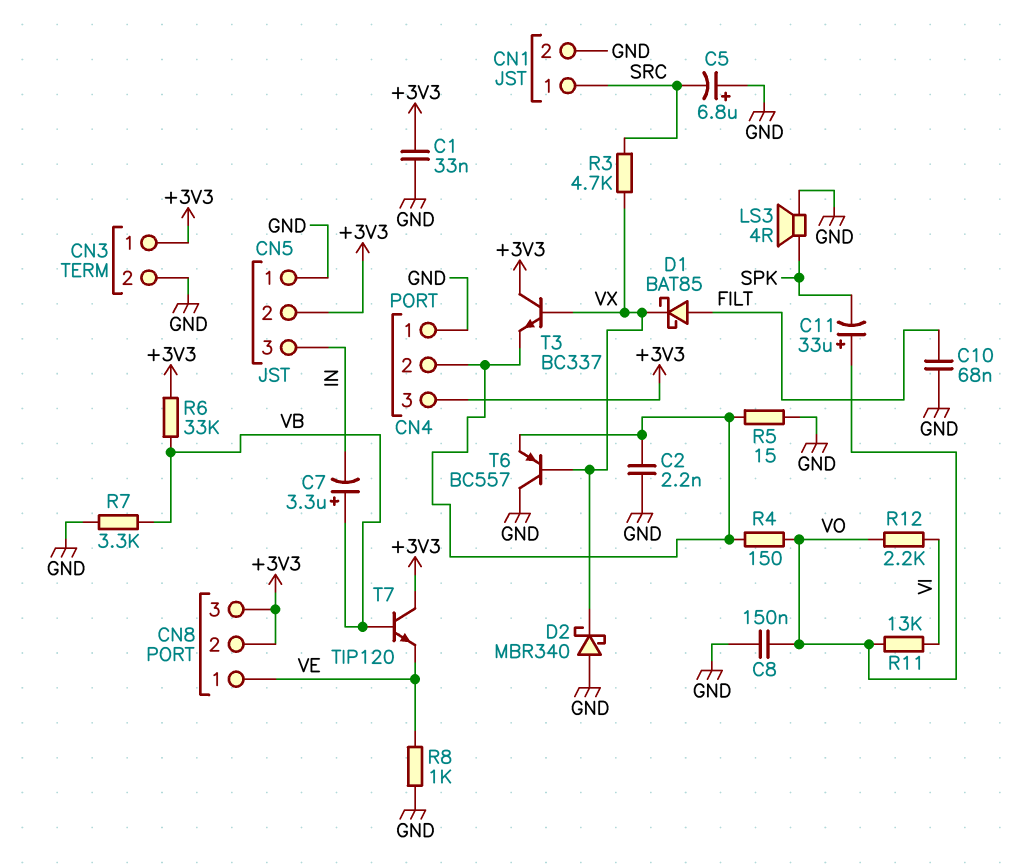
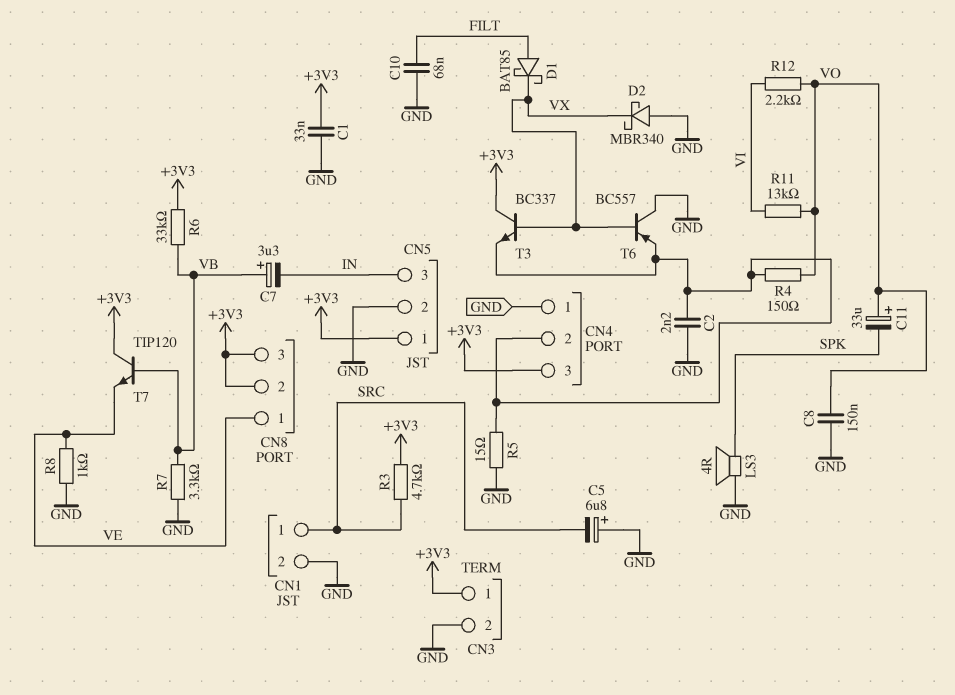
CN5 pin 1: GND -> +3V3
CN5 pin 2: +3V3 -> GND
R3: 4.7k (SRC, VX) -> 4.7k (+3V3, SRC)

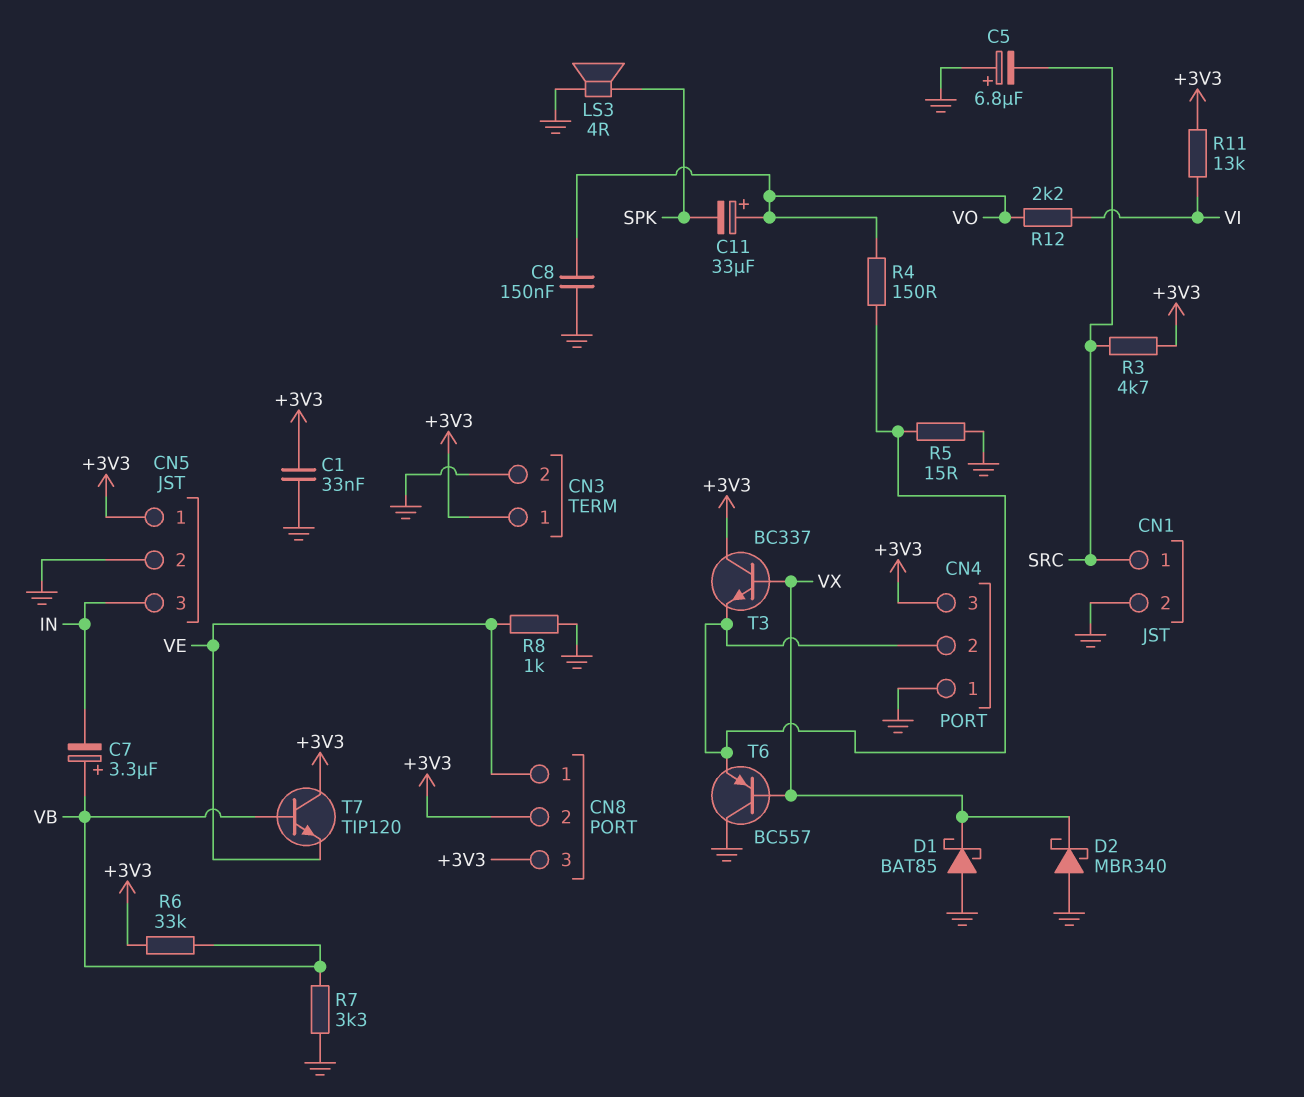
C2: 2.2nF (CN4/2, GND) -> none
C10: 68nF (FILT, GND) -> none
D1: schottky BAT85 (A FILT, K VX) -> schottky BAT85 (A GND, K VX)
R11: 13k (VI, VO) -> 13k (+3V3, VI)

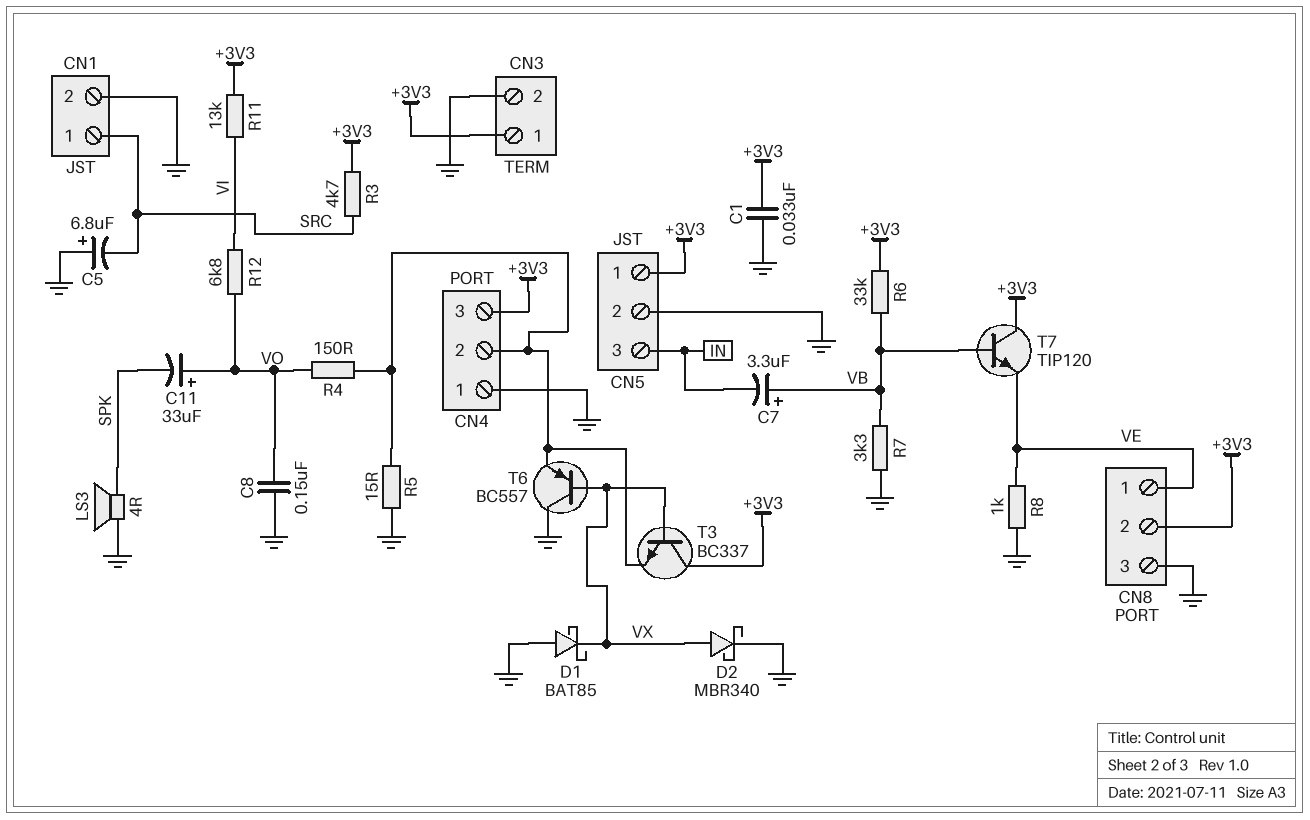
CN8 pin 3: +3V3 -> GND
D2: schottky MBR340 (A GND, K VX) -> schottky MBR340 (A VX, K GND)
R12: 2.2k (VI, VO) -> 6.8k (VI, VO)

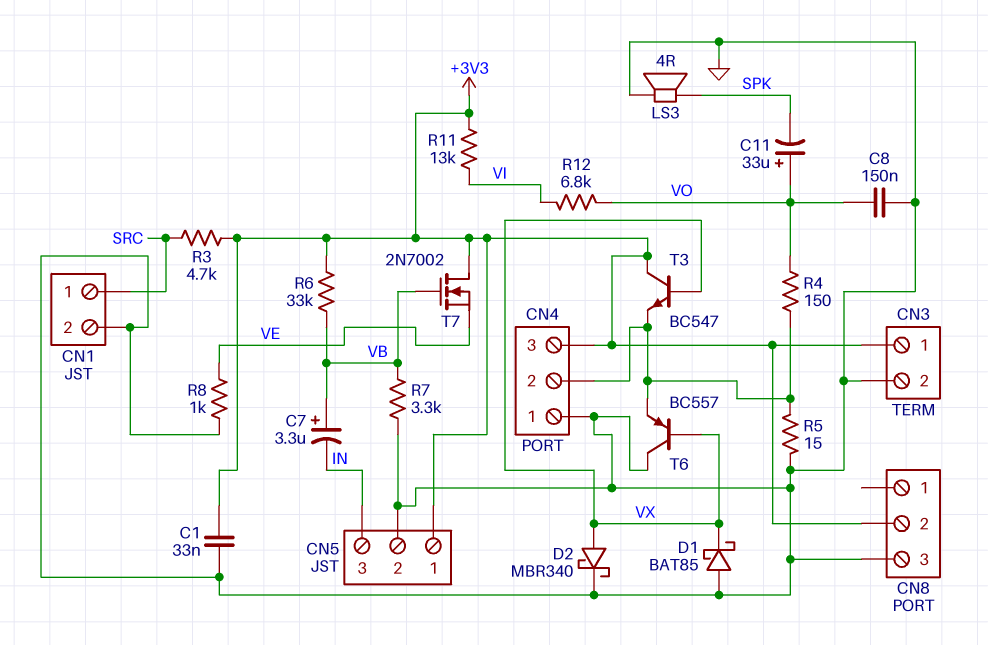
C5: 6.8uF (plus GND, minus SRC) -> none
CN8 pin 1: VE -> none
T3: NPN BC337 (B VX, C +3V3, E CN4/2) -> NPN BC547 (B VX, C +3V3, E CN4/2)
T7: NPN TIP120 (B VB, C +3V3, E VE) -> NMOS 2N7002 (G VB, D +3V3, S VE)

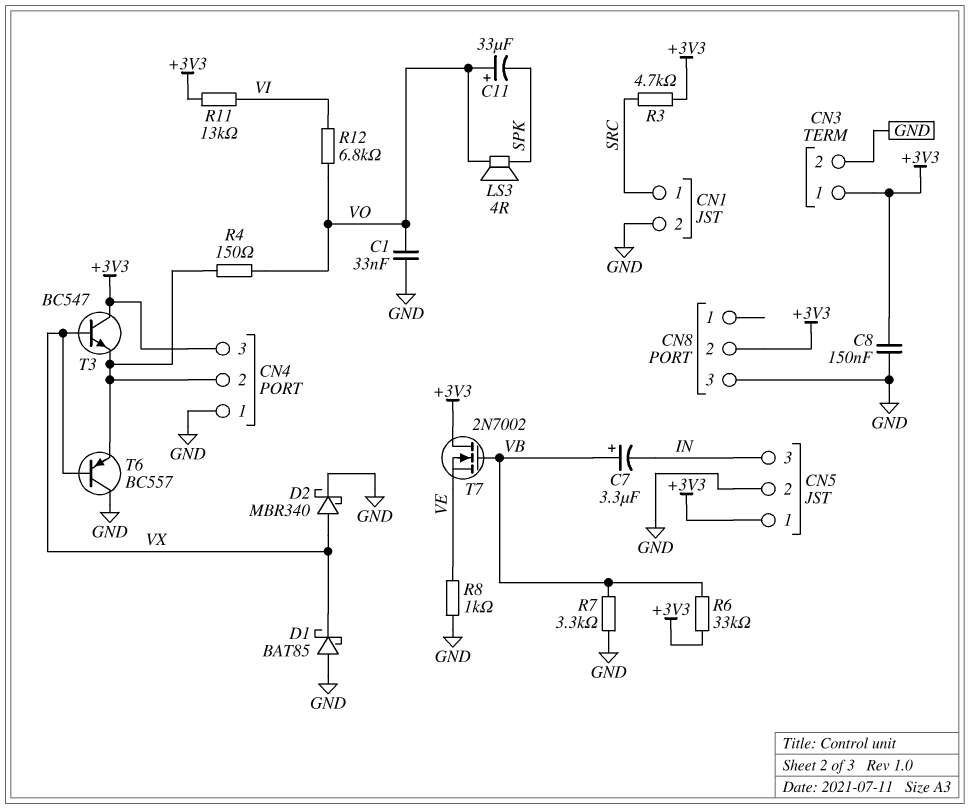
C1: 33nF (+3V3, GND) -> 33nF (GND, VO)
C8: 150nF (GND, VO) -> 150nF (+3V3, GND)
LS3: speaker 4R (GND, SPK) -> speaker 4R (SPK, VO)
R5: 15 (CN4/2, GND) -> none

